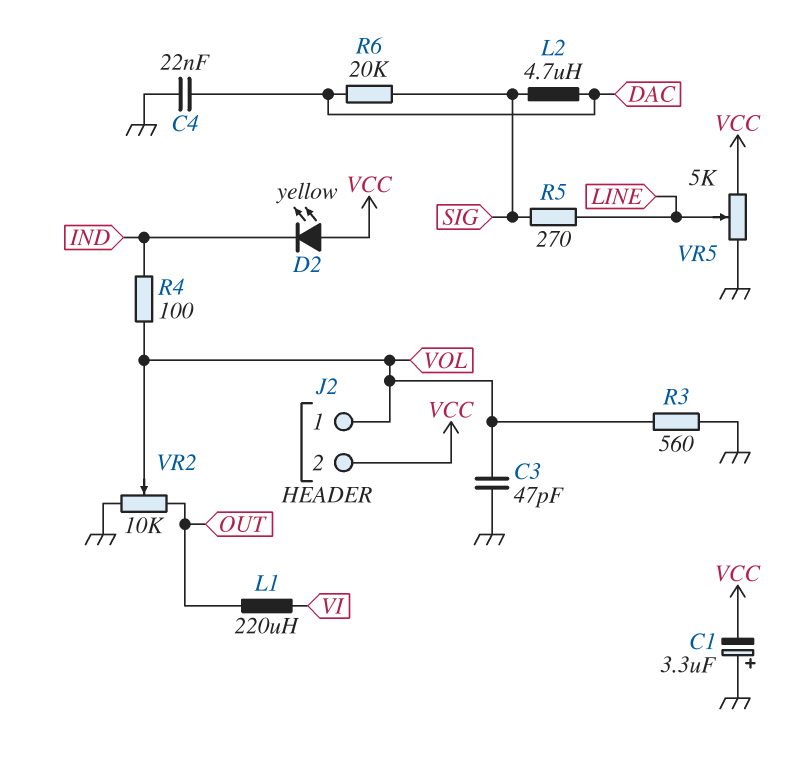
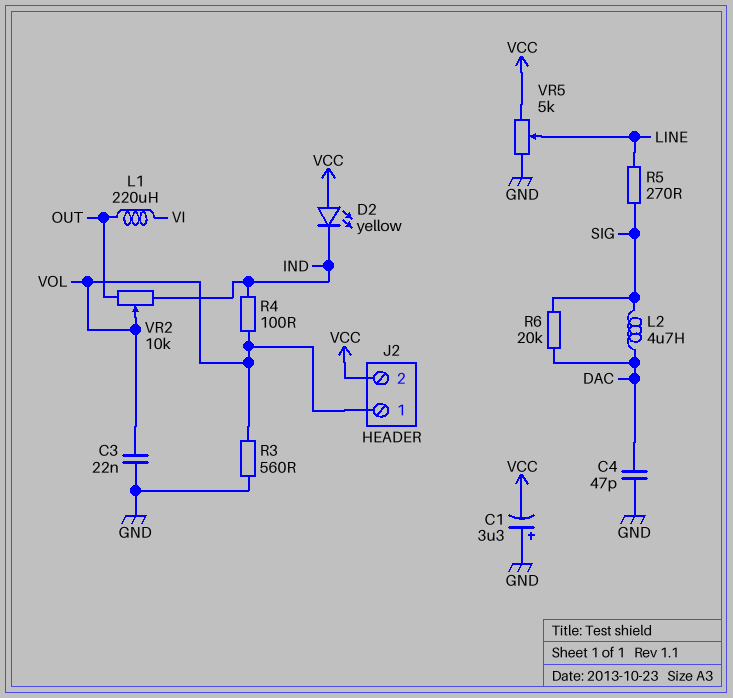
C3: 47pF (GND, VOL) -> 22nF (GND, VOL)
C4: 22nF (DAC, GND) -> 47pF (DAC, GND)
VR2: 10k (GND, OUT, wiper VOL) -> 10k (IND, OUT, wiper VOL)

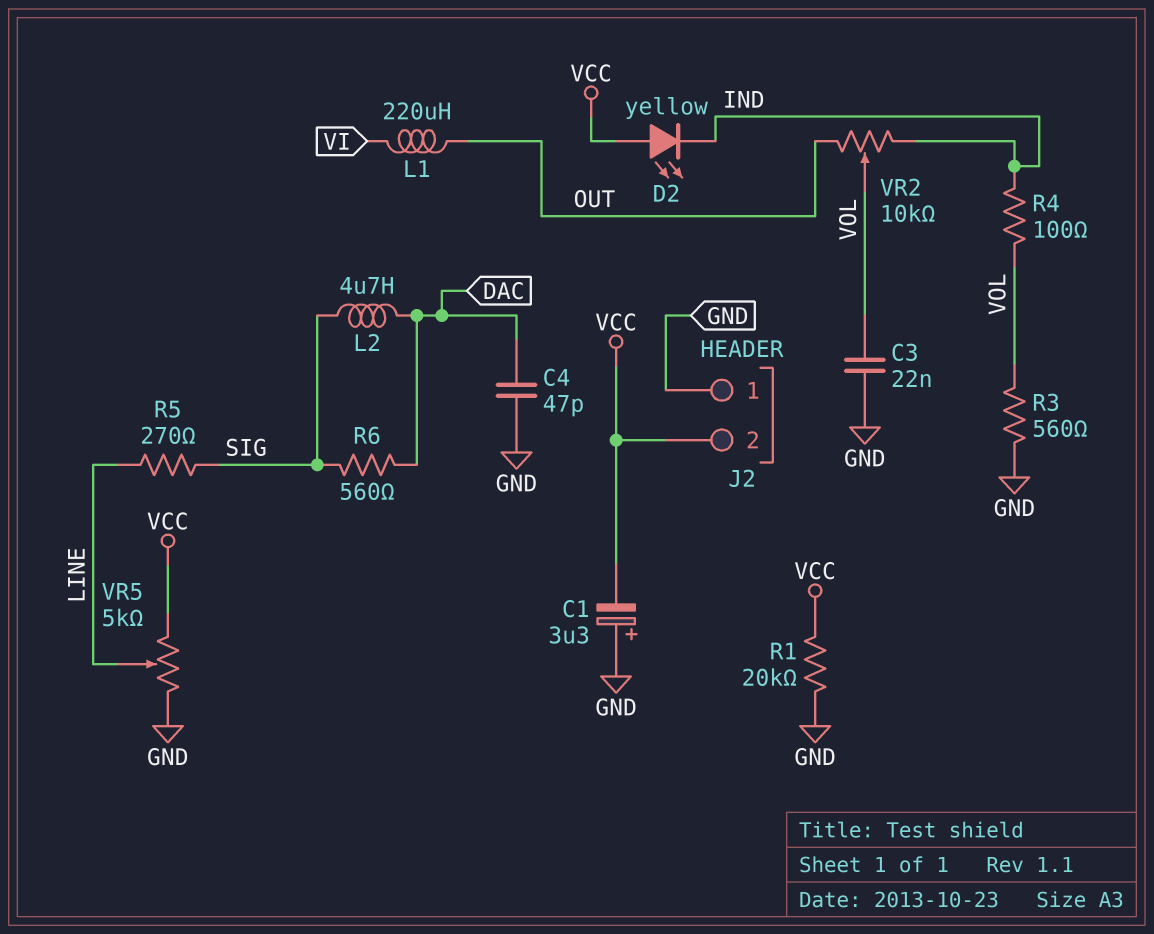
J2 pin 1: VOL -> GND
R1: none -> 20k (GND, VCC)
R6: 20k (DAC, SIG) -> 560 (DAC, SIG)

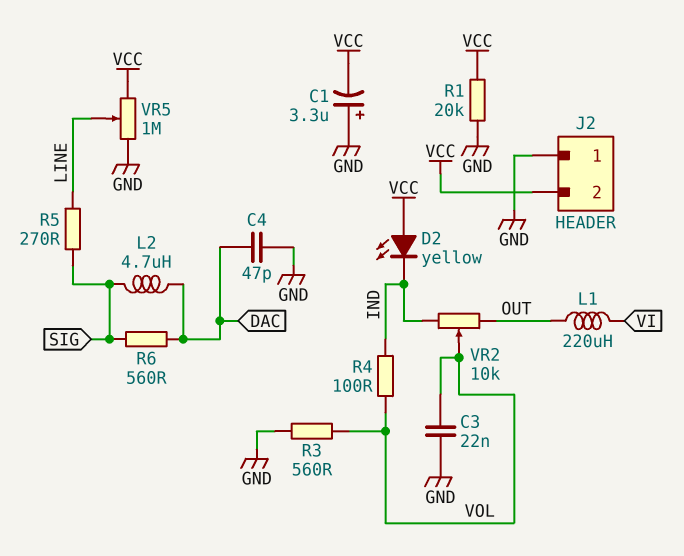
VR5: 5k (GND, VCC, wiper LINE) -> 1M (GND, VCC, wiper LINE)

